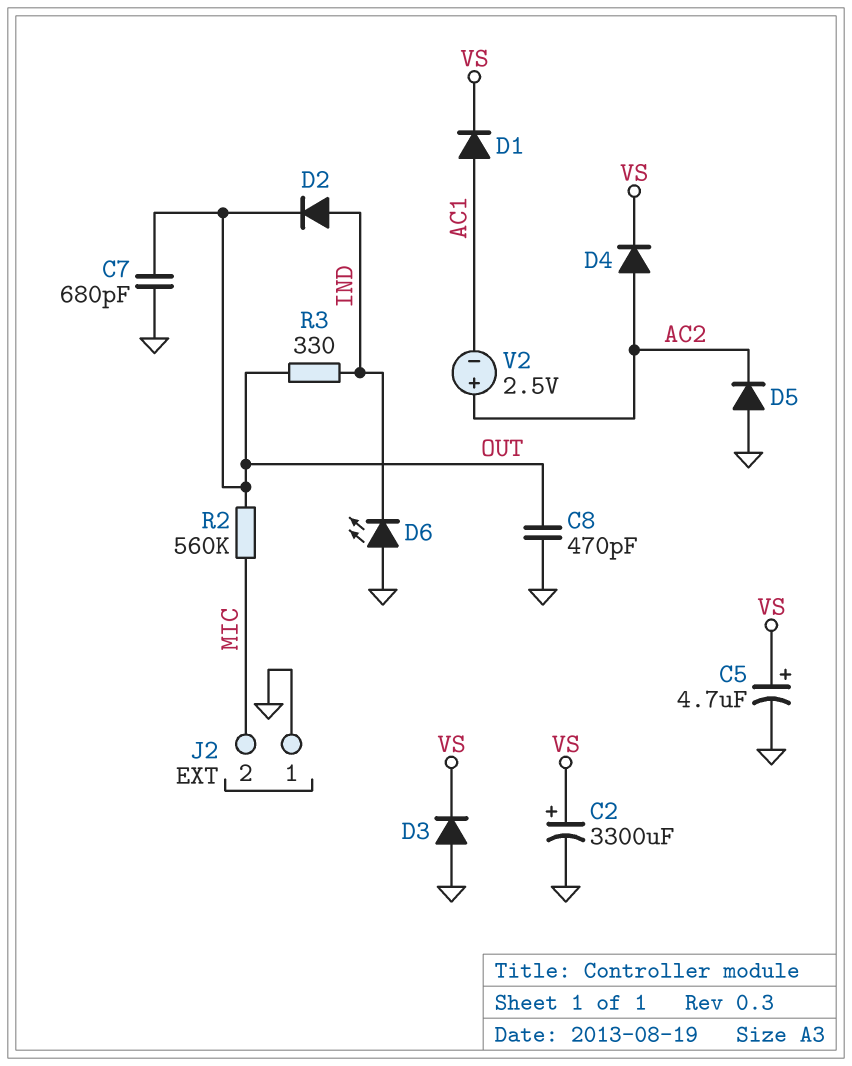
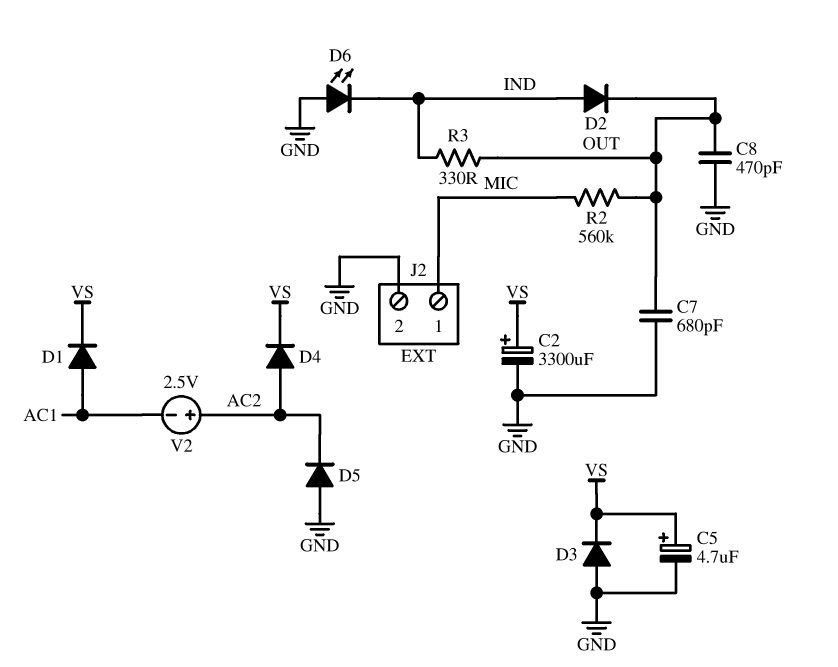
J2 pin 1: GND -> MIC
J2 pin 2: MIC -> GND

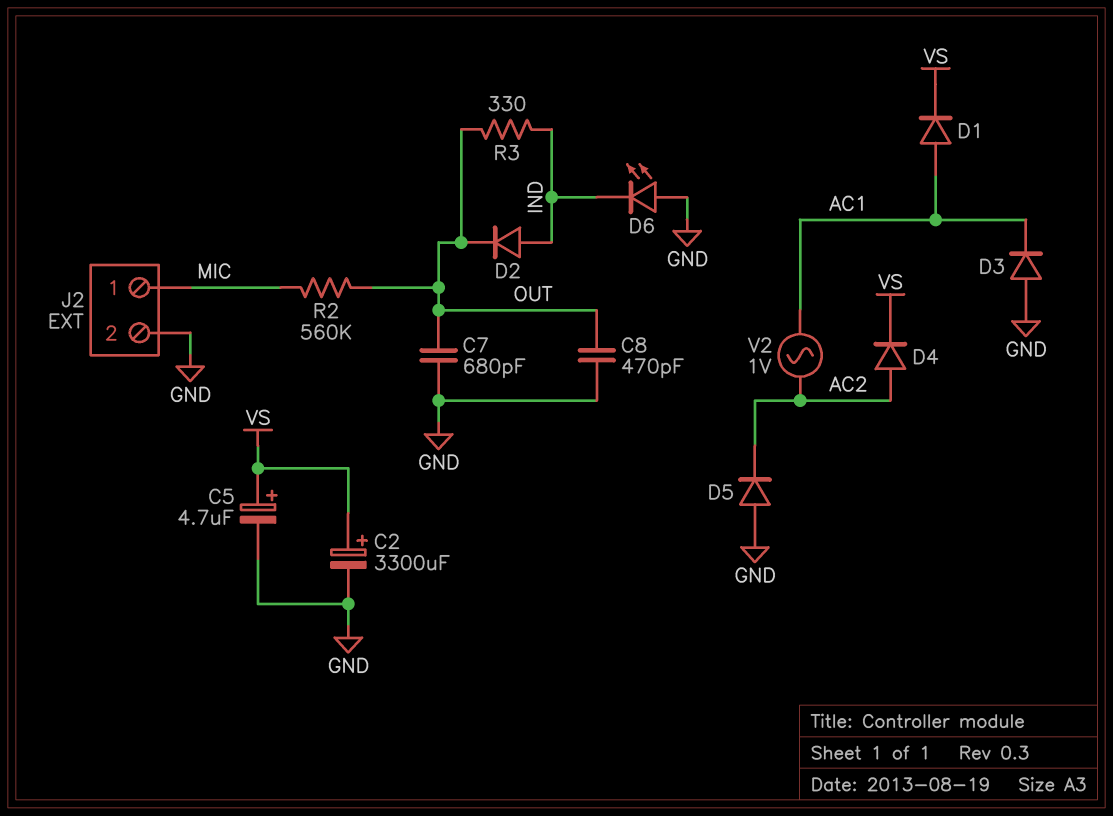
D3: diode (A GND, K VS) -> diode (A GND, K AC1)
V2: 2.5V (plus AC2, minus AC1) -> AC 1V (AC1, AC2)

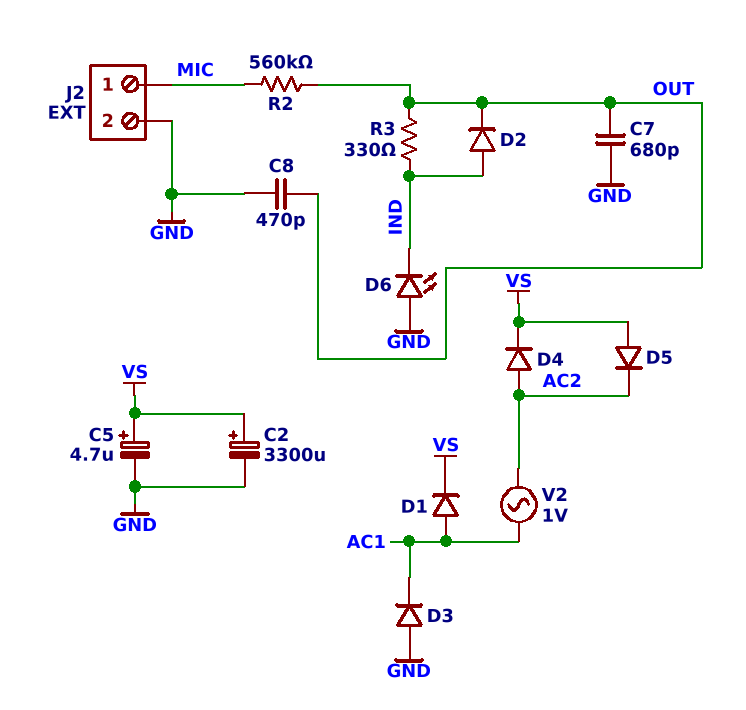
D5: diode (A GND, K AC2) -> diode (A VS, K AC2)

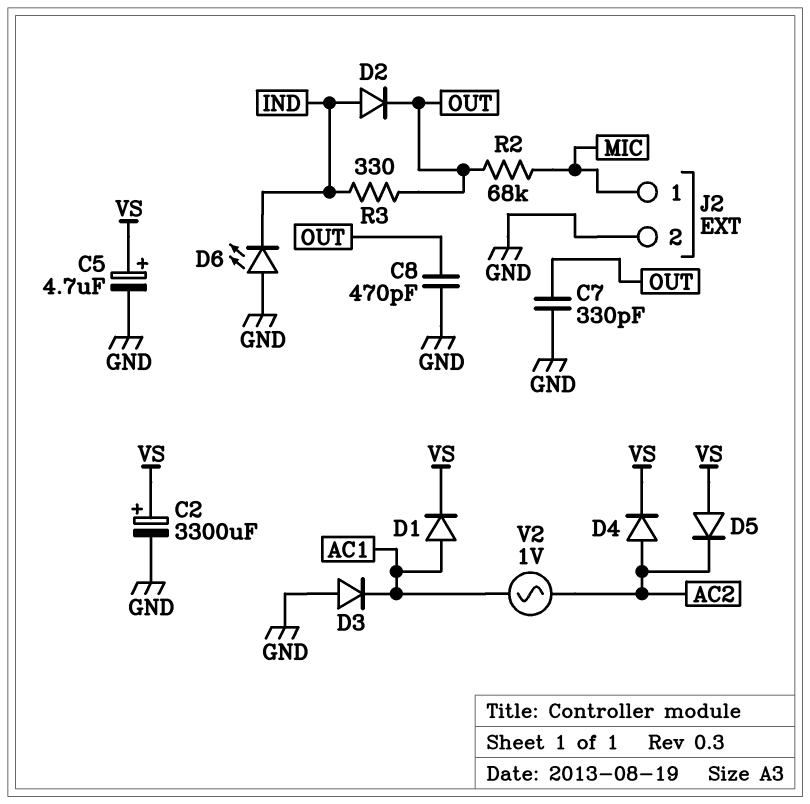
C7: 680pF (GND, OUT) -> 330pF (GND, OUT)
R2: 560k (MIC, OUT) -> 68k (MIC, OUT)

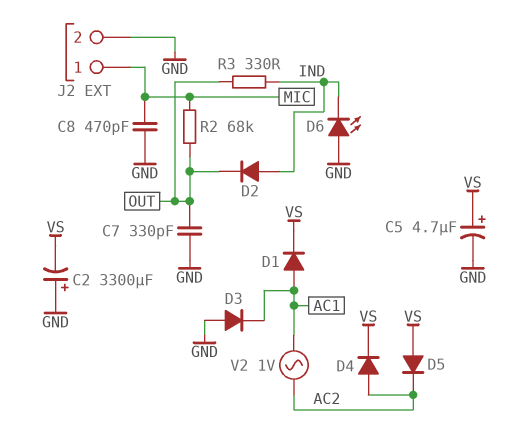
C2: 3300uF (plus VS, minus GND) -> 3300uF (plus GND, minus VS)
C8: 470pF (GND, OUT) -> 470pF (GND, MIC)

